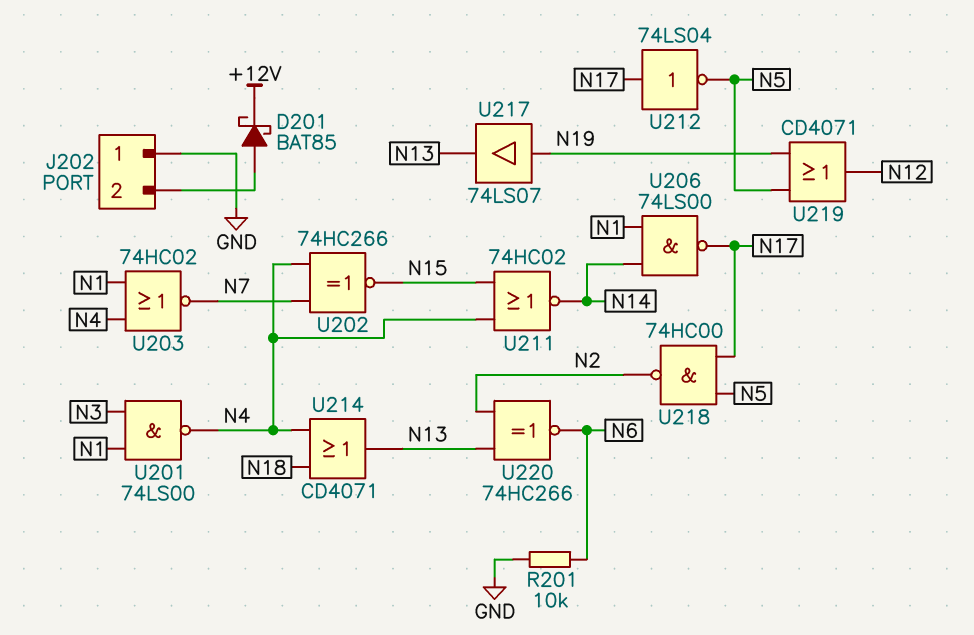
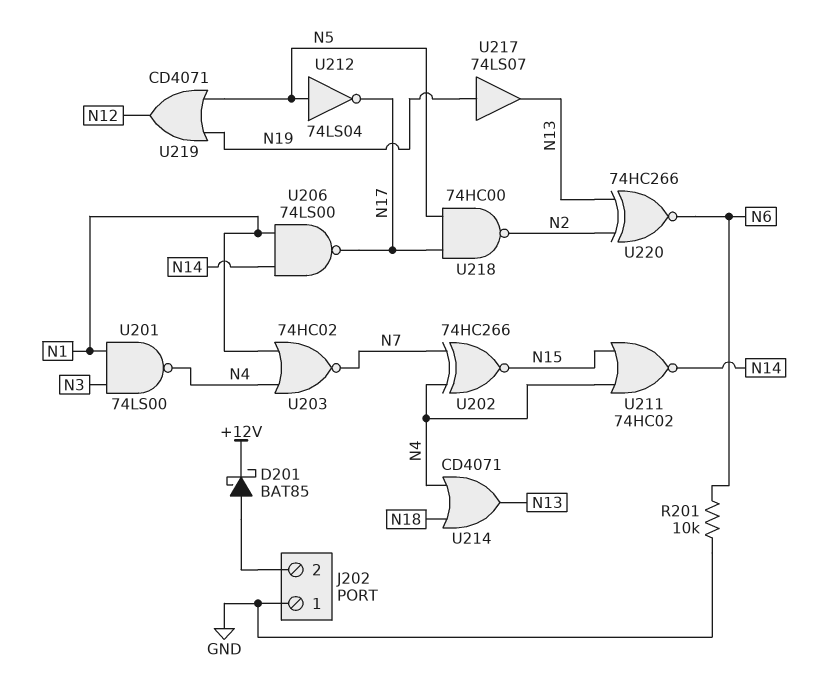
U212: NOT 74LS04 (in N17, out N5) -> NOT 74LS04 (in N5, out N17)

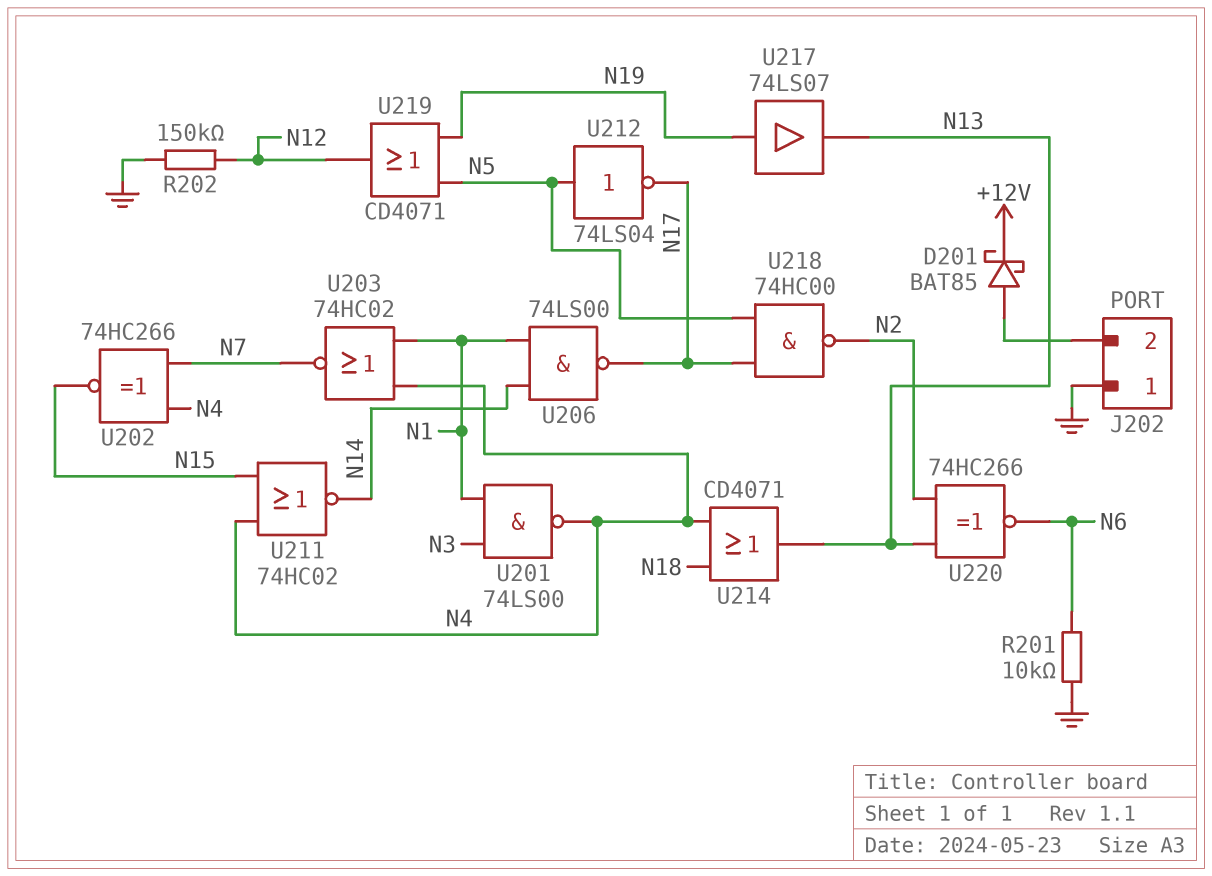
R202: none -> 150k (GND, N12)

